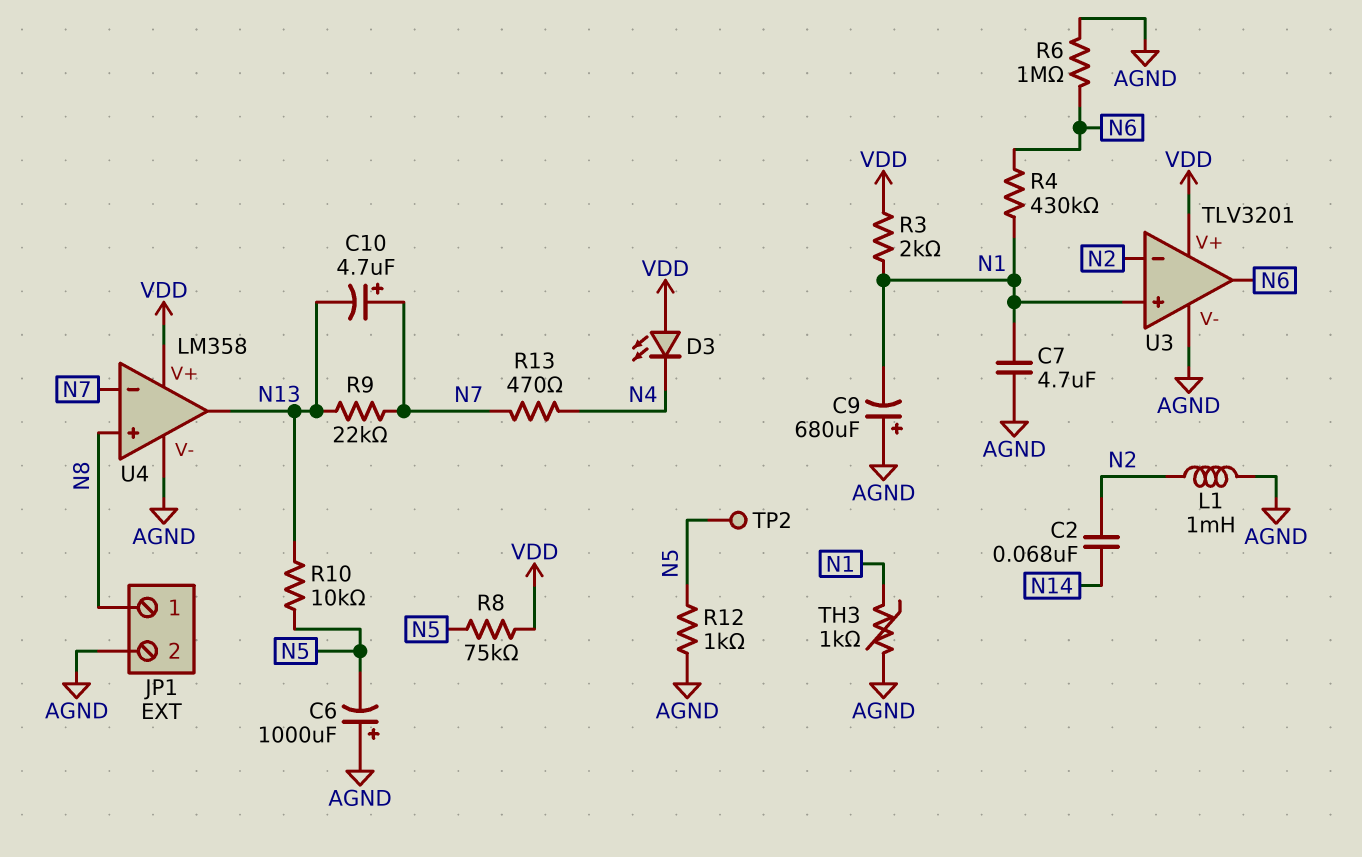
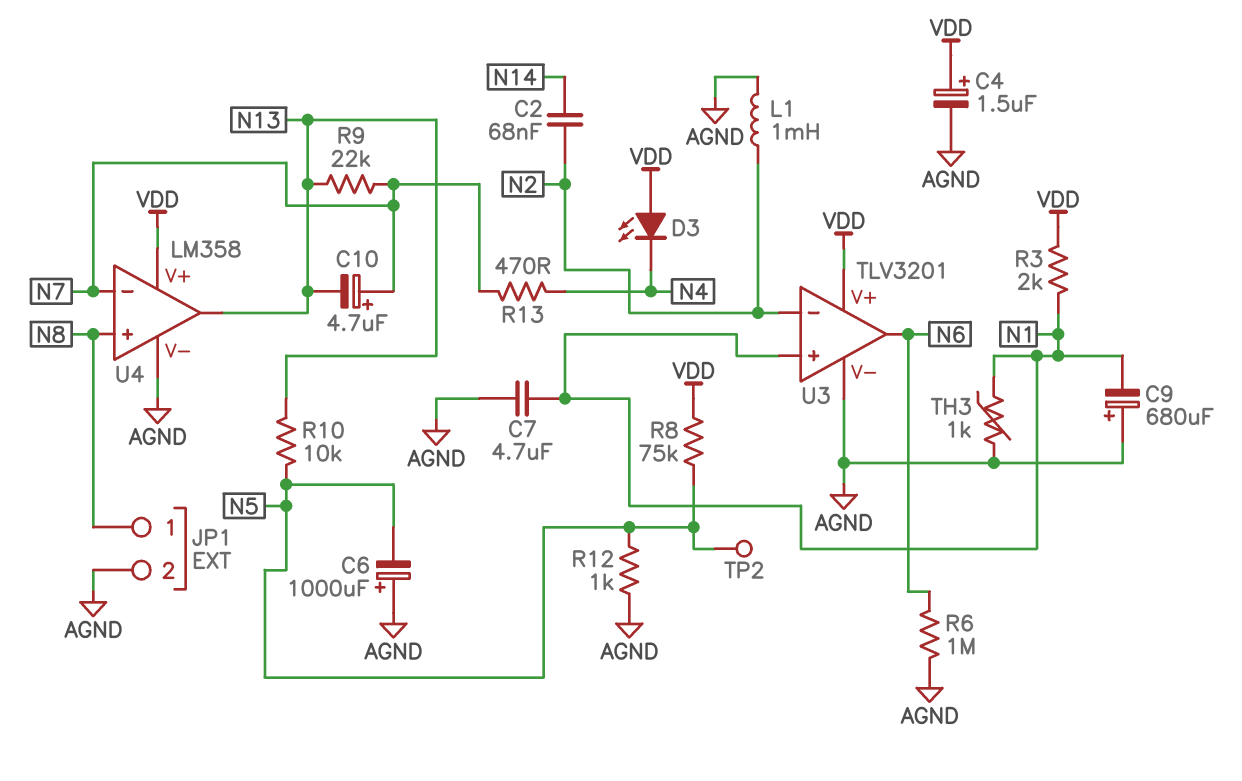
C4: none -> 1.5uF (plus VDD, minus AGND)
R4: 430k (N1, N6) -> none

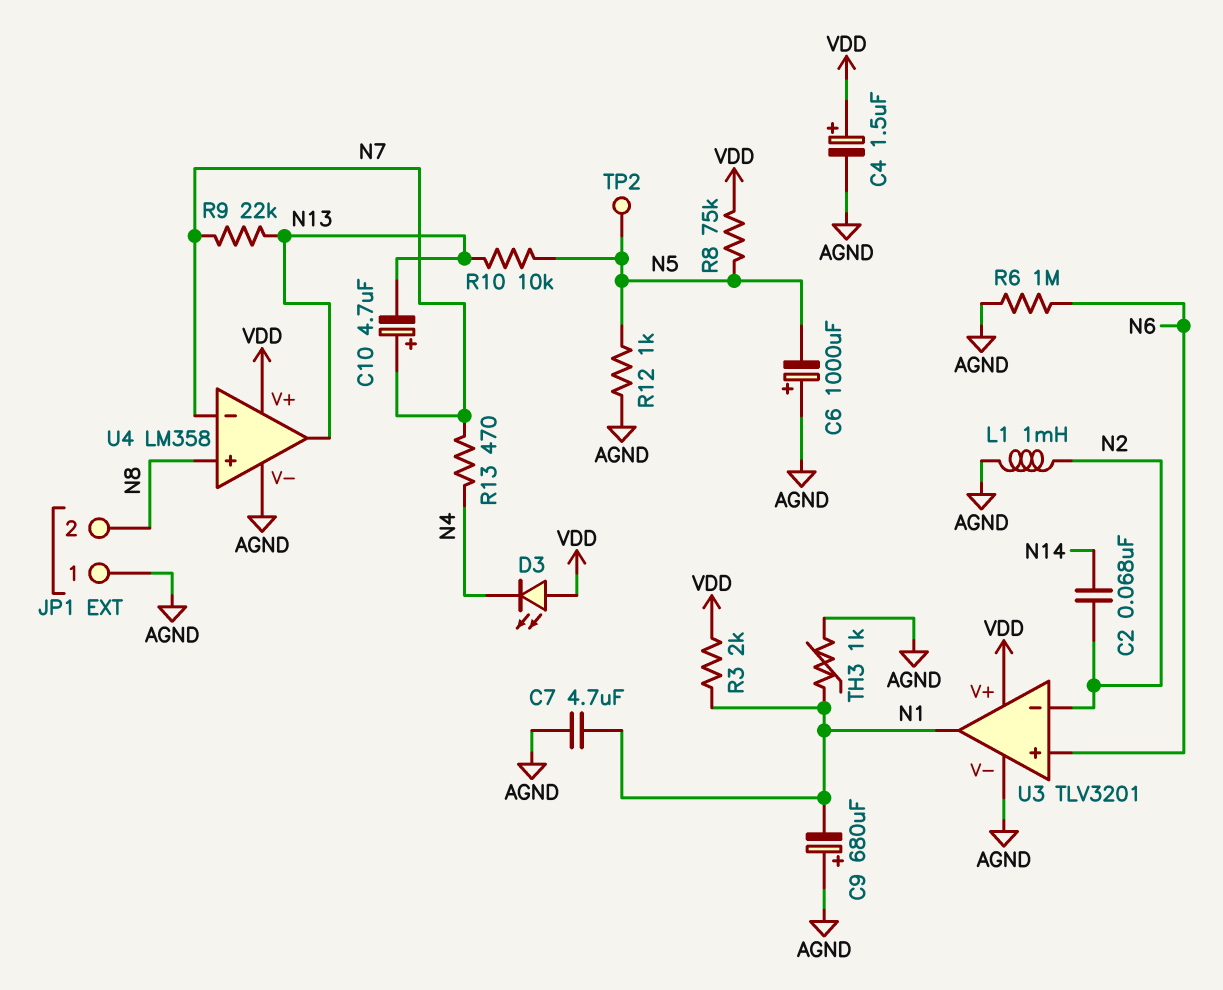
JP1 pin 1: N8 -> AGND
JP1 pin 2: AGND -> N8
U3 pin in+: N1 -> N6
U3 pin out: N6 -> N1

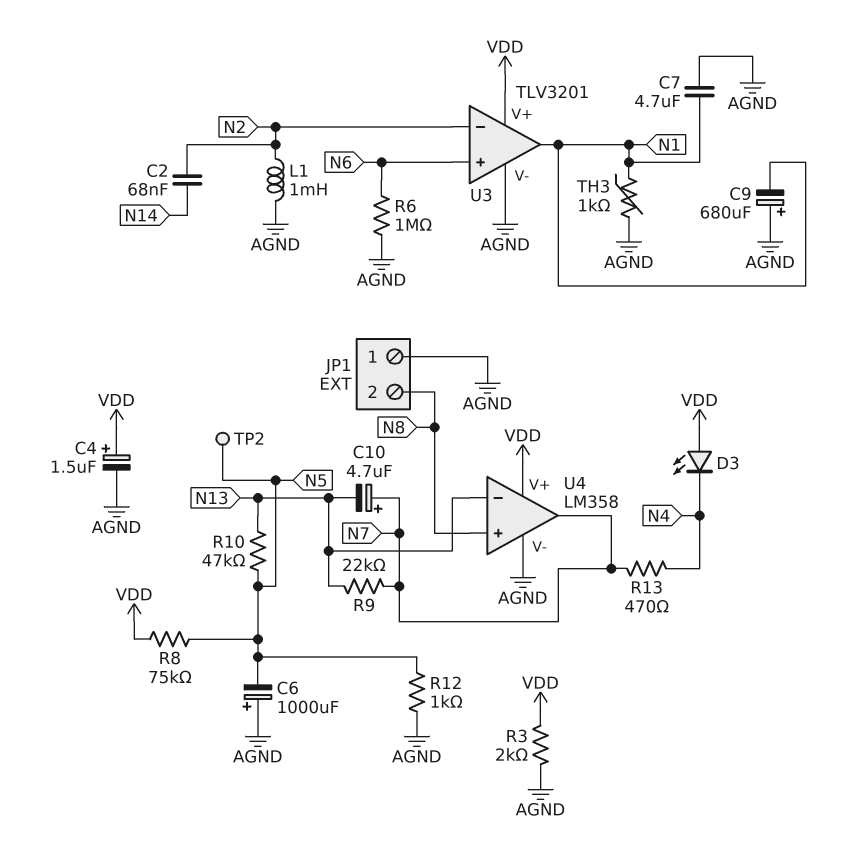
R3: 2k (N1, VDD) -> 2k (AGND, VDD)
R10: 10k (N5, N13) -> 47k (N5, N13)
U4 pin in-: N7 -> N13
U4 pin out: N13 -> N7

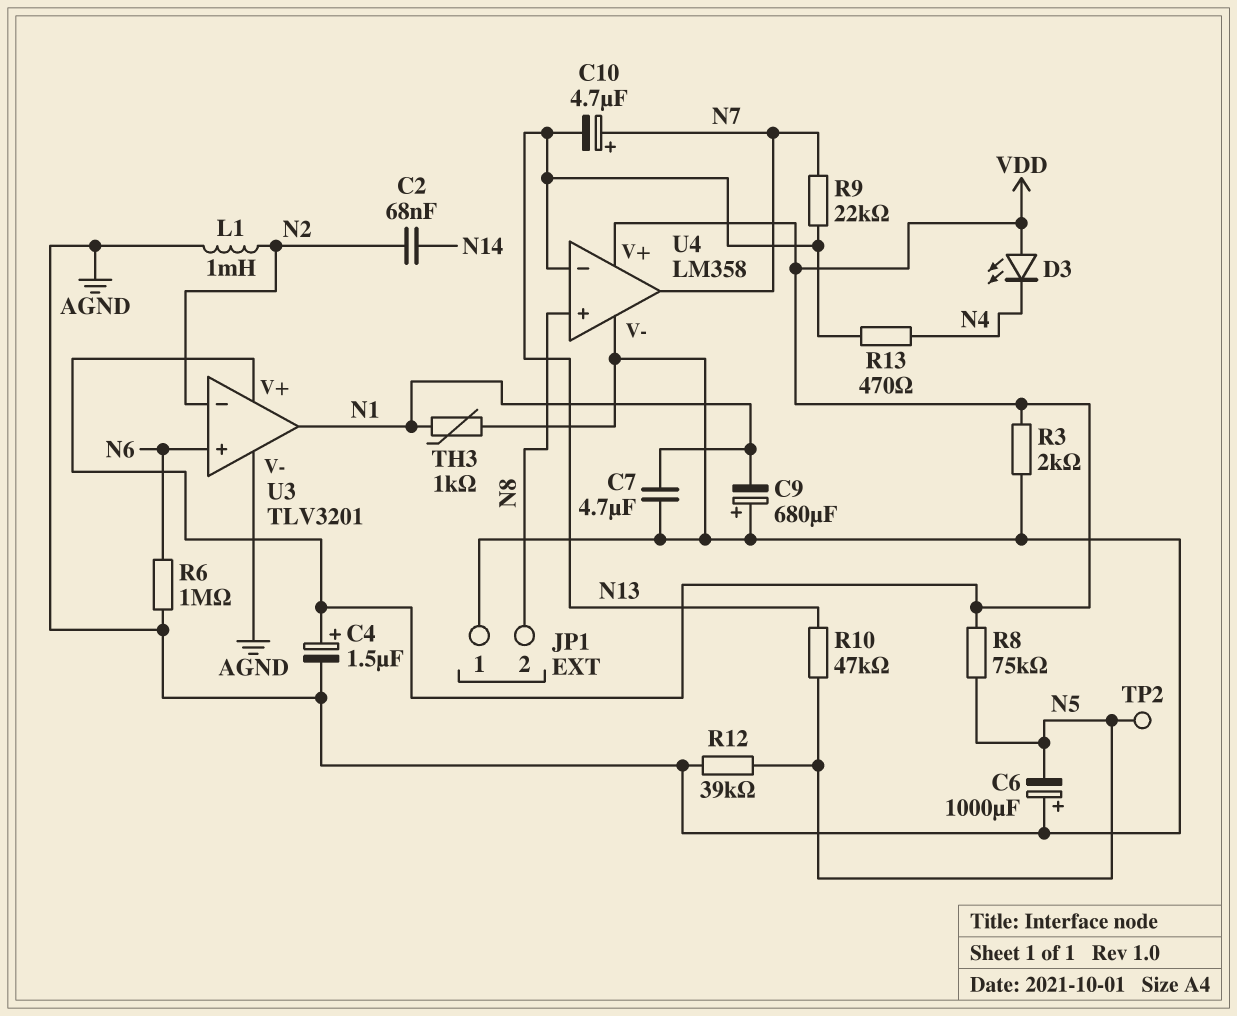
R12: 1k (AGND, N5) -> 39k (AGND, N5)
R13: 470 (N4, N7) -> 470 (N4, N13)

